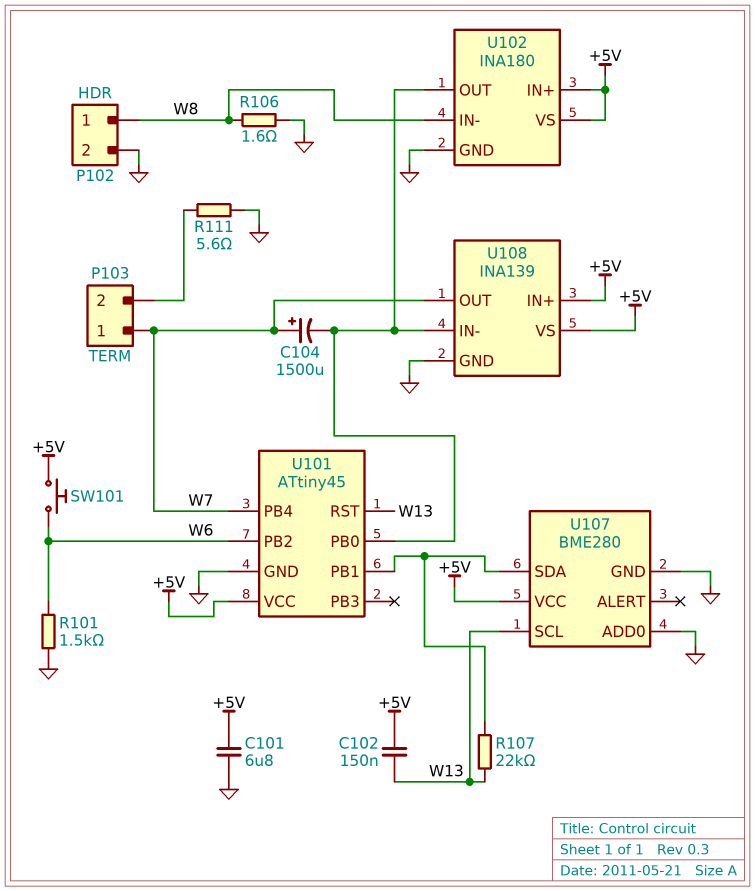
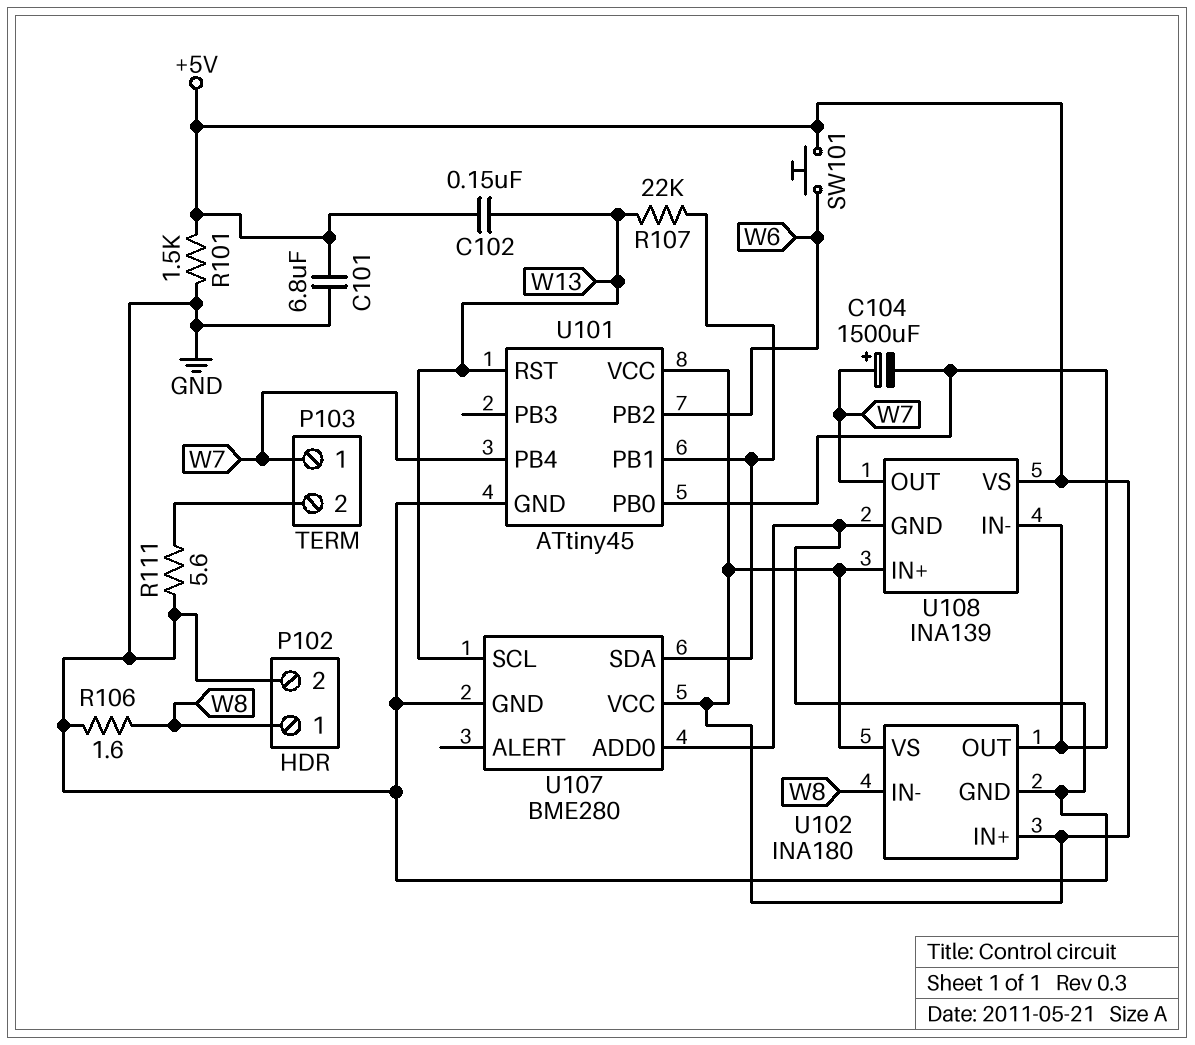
R101: 1.5k (GND, W6) -> 1.5k (+5V, GND)

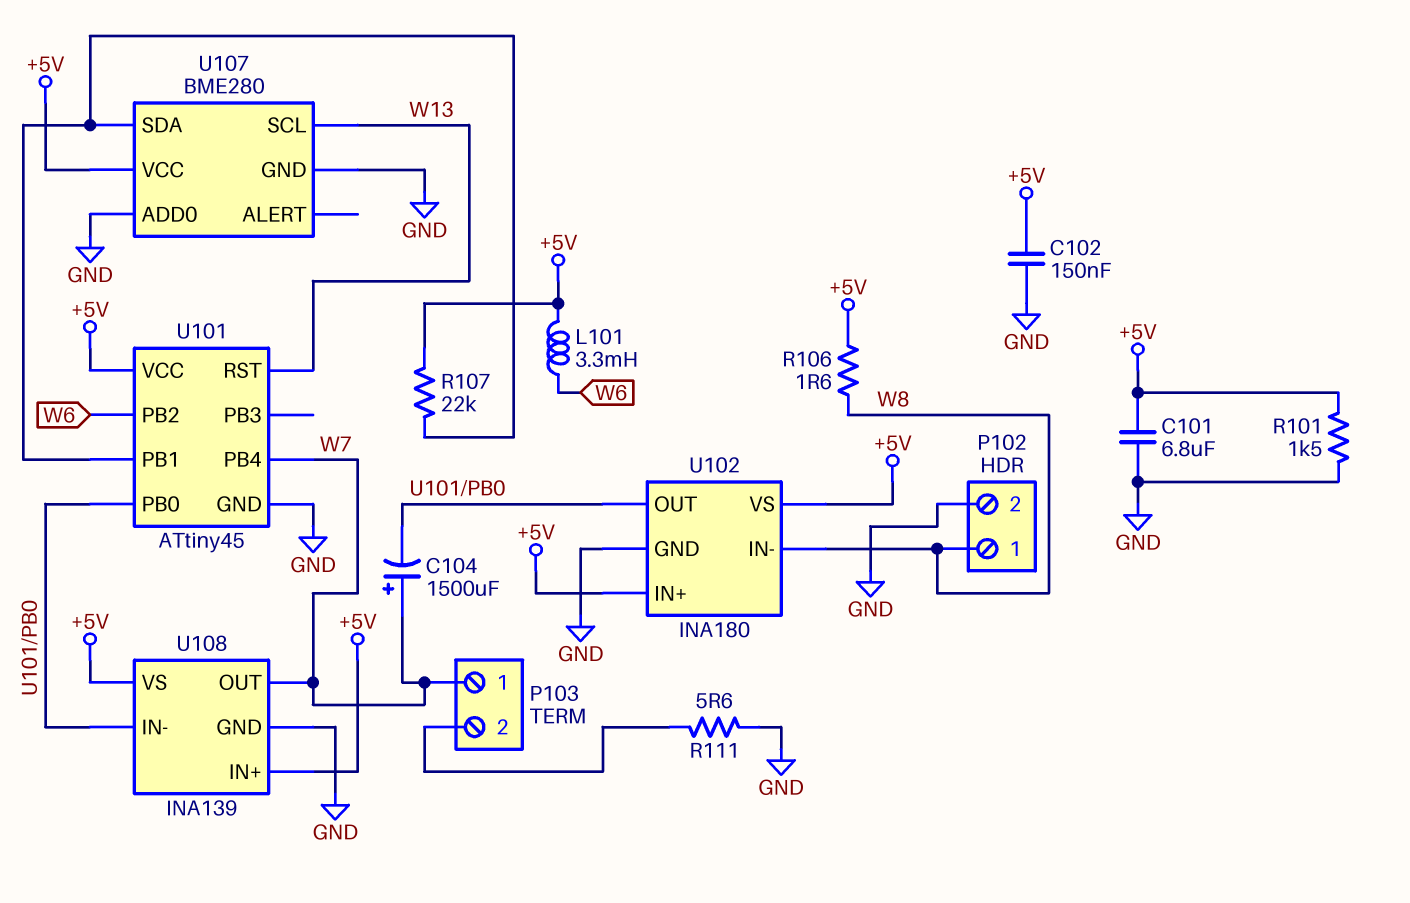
C102: 150nF (+5V, W13) -> 150nF (+5V, GND)
L101: none -> 3.3mH (+5V, W6)
R106: 1.6 (GND, W8) -> 1.6 (+5V, W8)
R107: 22k (U101/PB1, W13) -> 22k (+5V, U101/PB1)
SW101: button (+5V, W6) -> none

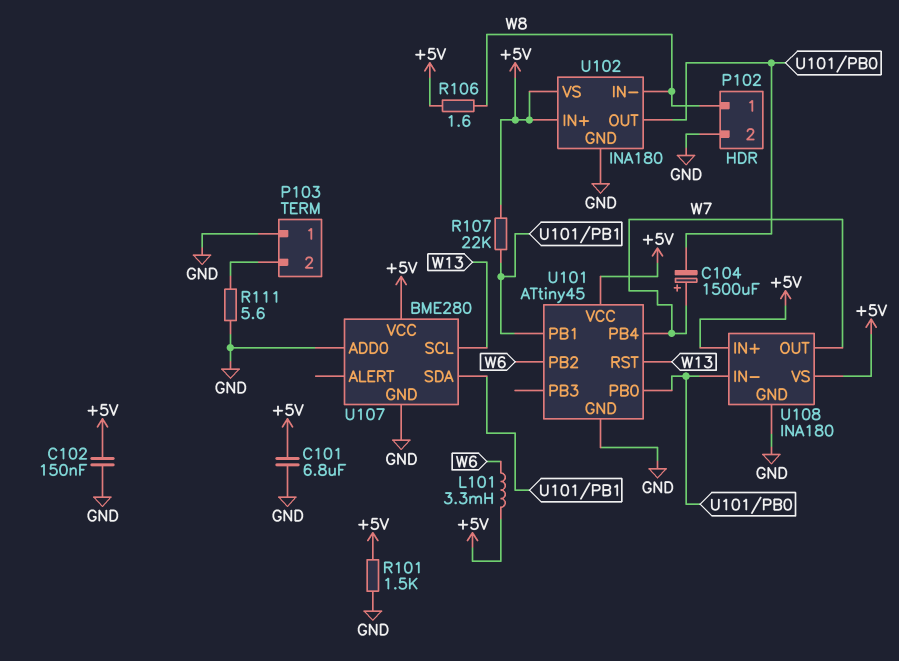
P103 pin 1: W7 -> GND
U108: INA139 -> INA180

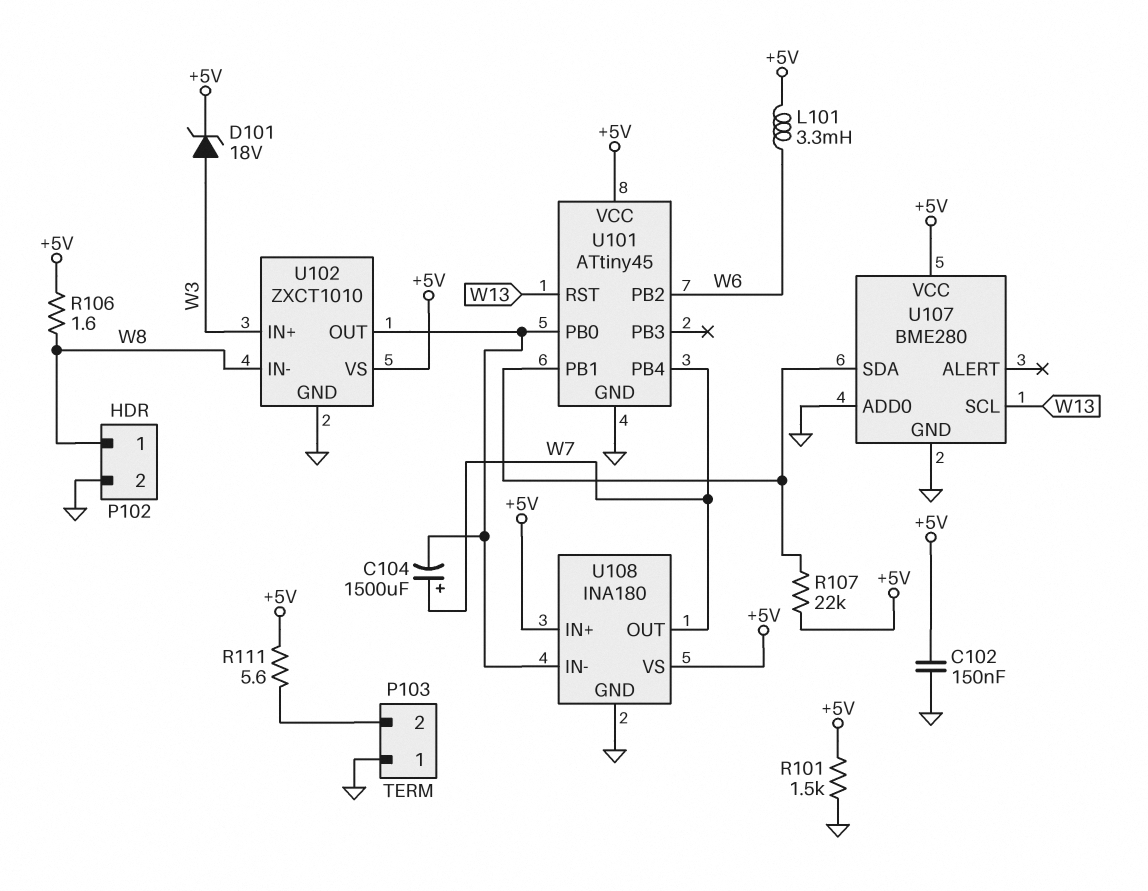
C101: 6.8uF (+5V, GND) -> none
D101: none -> zener 18V (A W3, K +5V)
R111: 5.6 (GND, P103/2) -> 5.6 (+5V, P103/2)
U102: INA180 -> ZXCT1010
U102 pin IN+: +5V -> W3

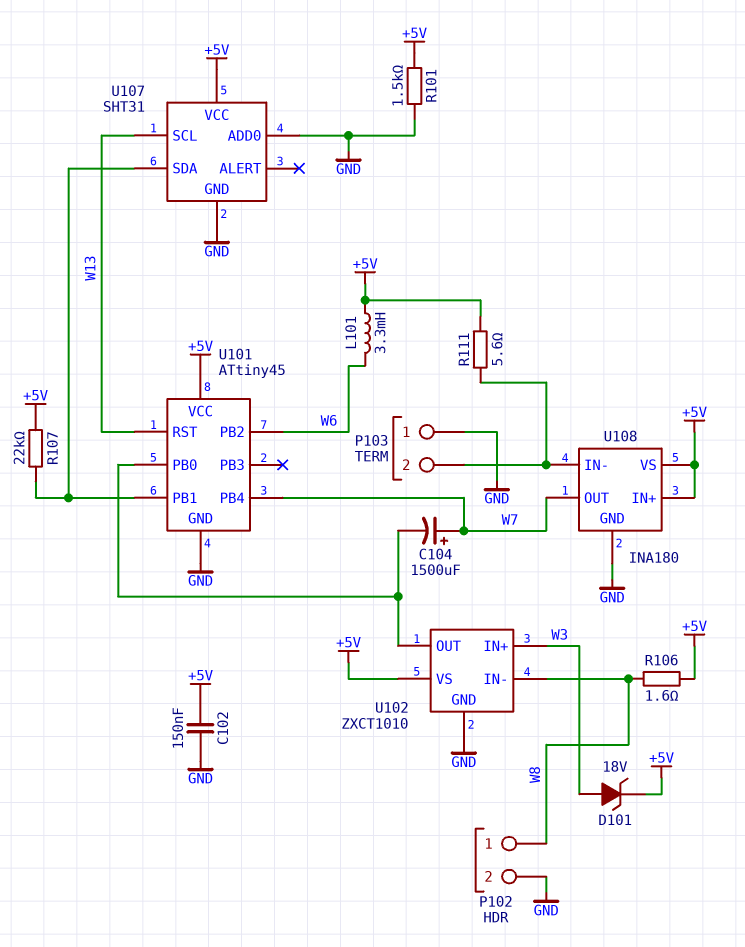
U107: BME280 -> SHT31
U108 pin IN-: U101/PB0 -> P103/2

